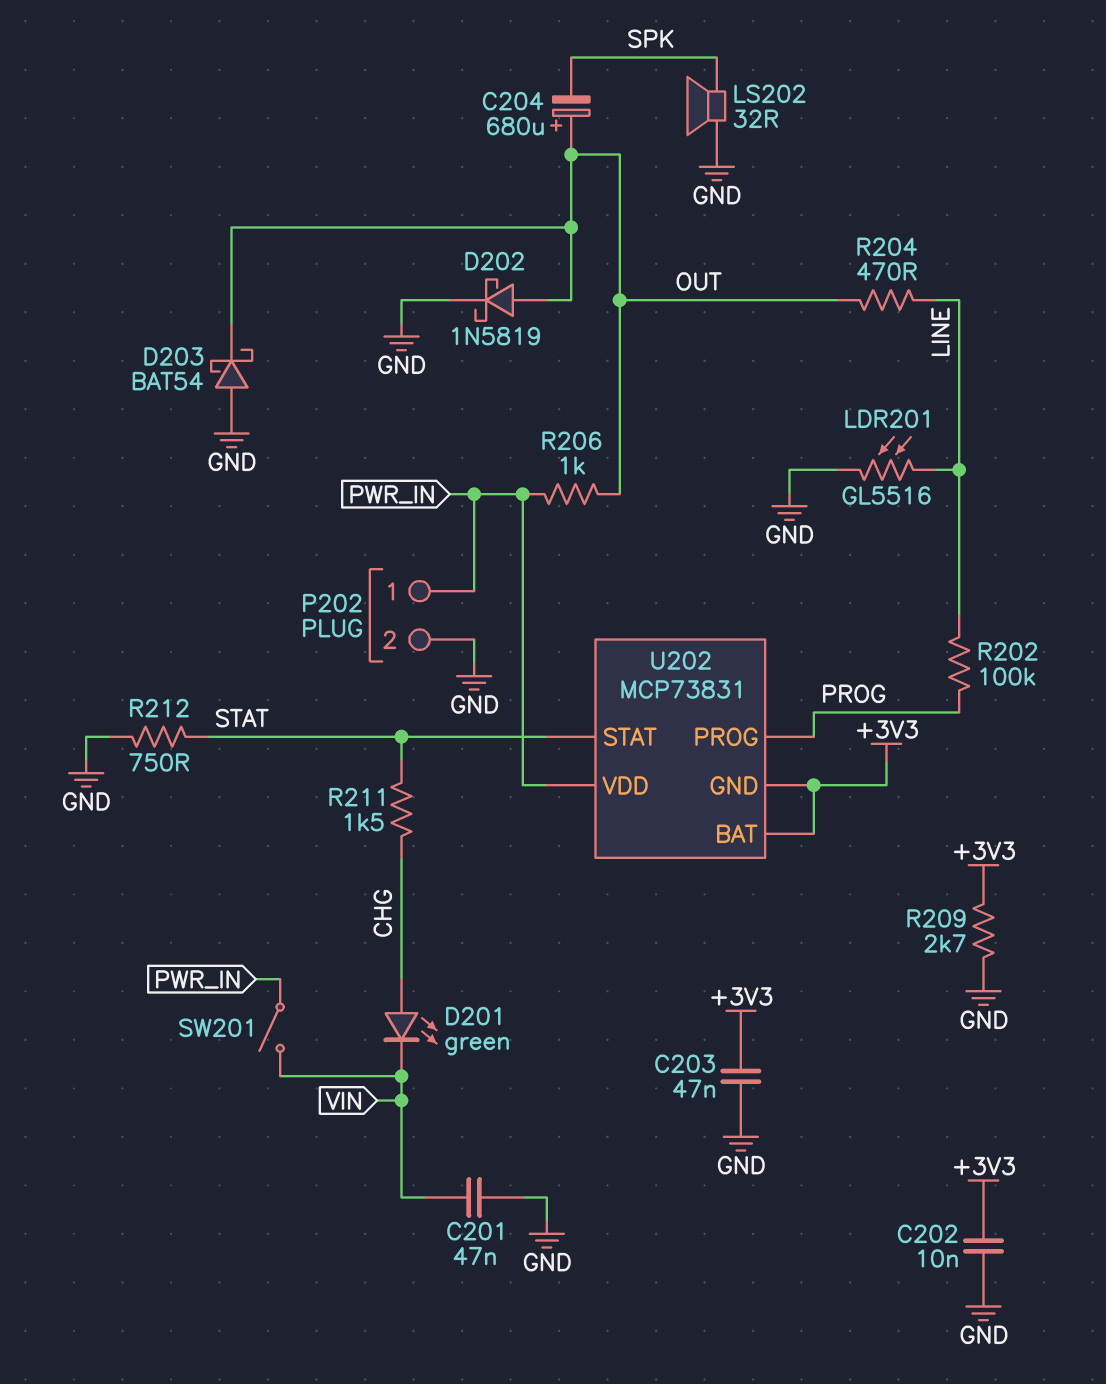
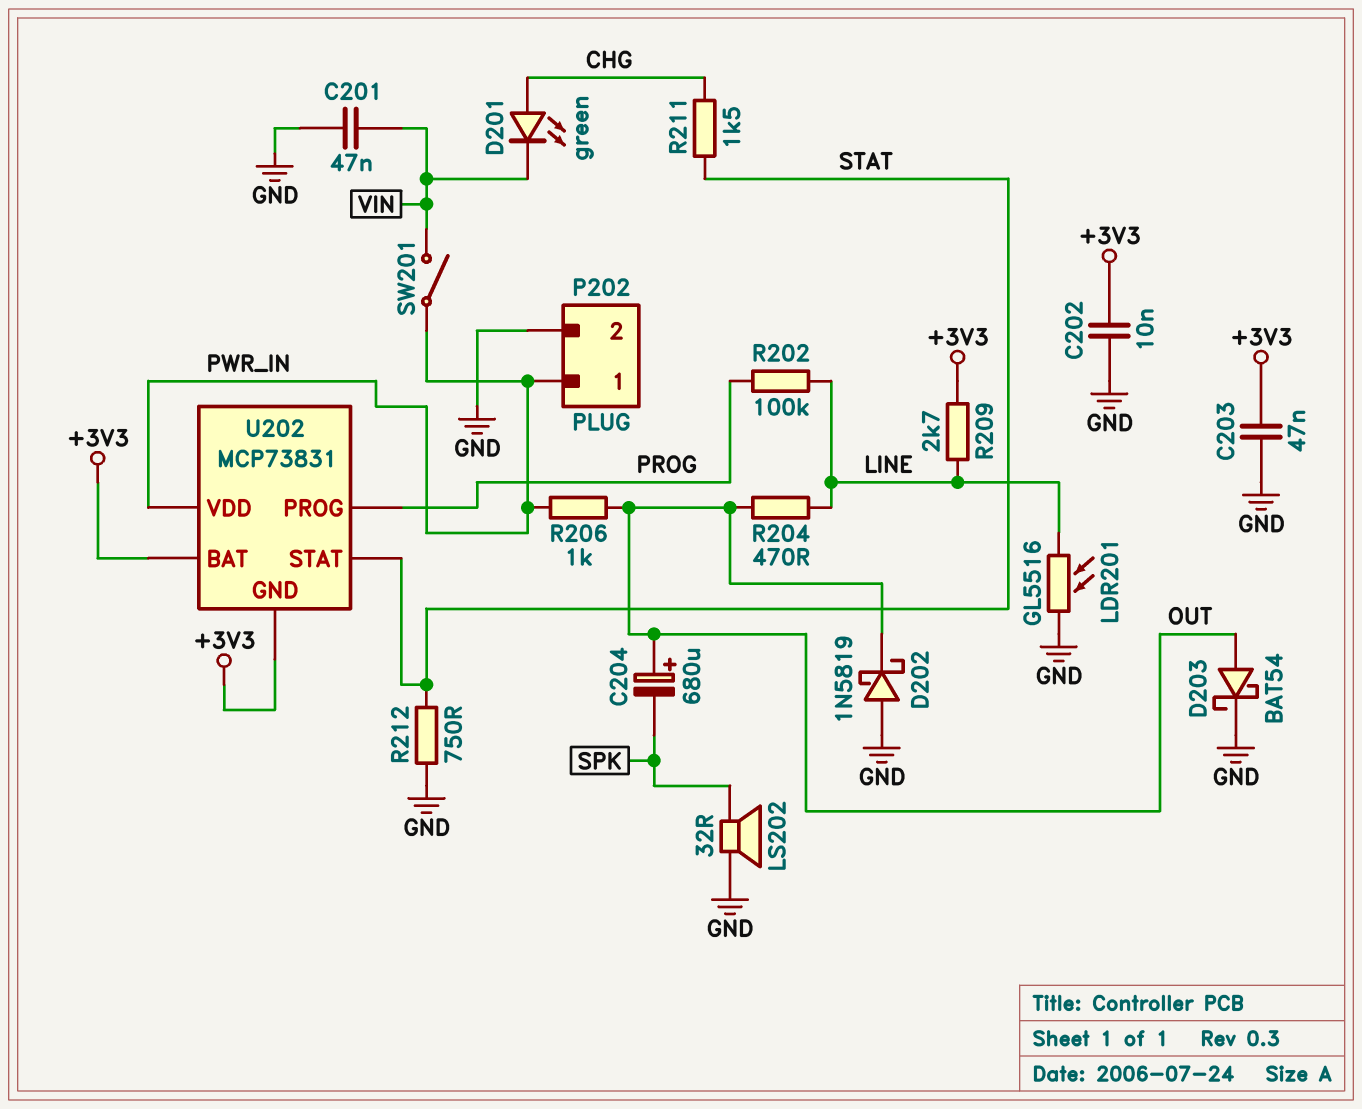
D202: schottky 1N5819 (A OUT, K GND) -> schottky 1N5819 (A GND, K OUT)
D203: schottky BAT54 (A GND, K OUT) -> schottky BAT54 (A OUT, K GND)
R209: 2.7k (+3V3, GND) -> 2.7k (+3V3, LINE)

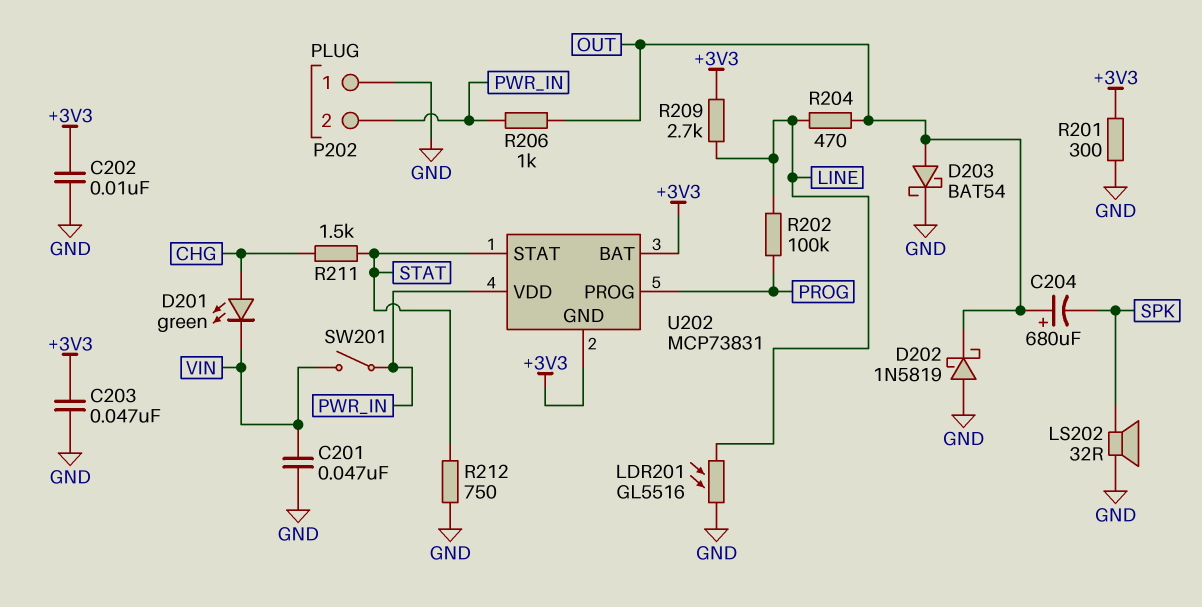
P202 pin 1: PWR_IN -> GND
P202 pin 2: GND -> PWR_IN
R201: none -> 300 (+3V3, GND)

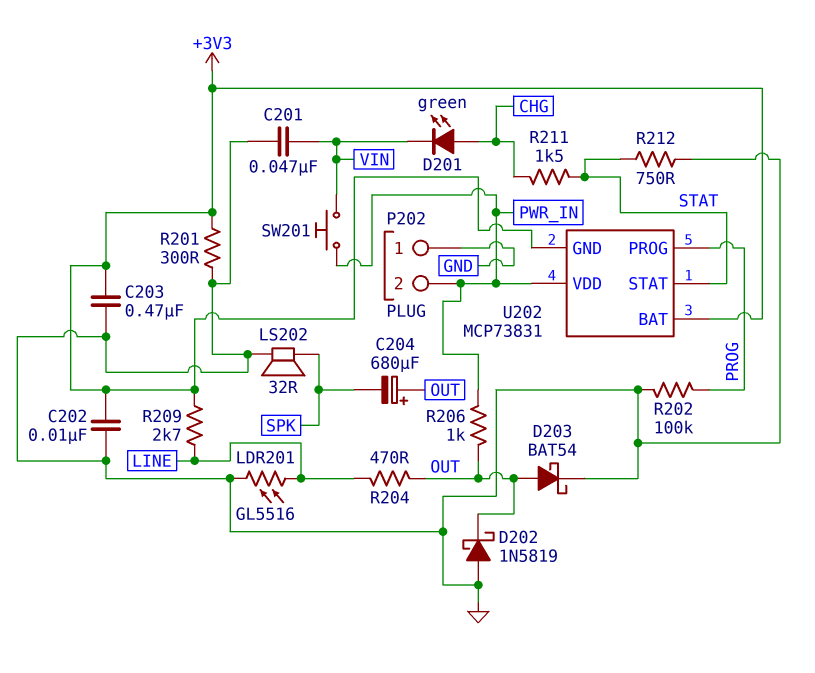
C203: 47nF (+3V3, GND) -> 470nF (+3V3, GND)
R202: 100k (LINE, PROG) -> 100k (GND, PROG)
SW201: switch (PWR_IN, VIN) -> button (PWR_IN, VIN)

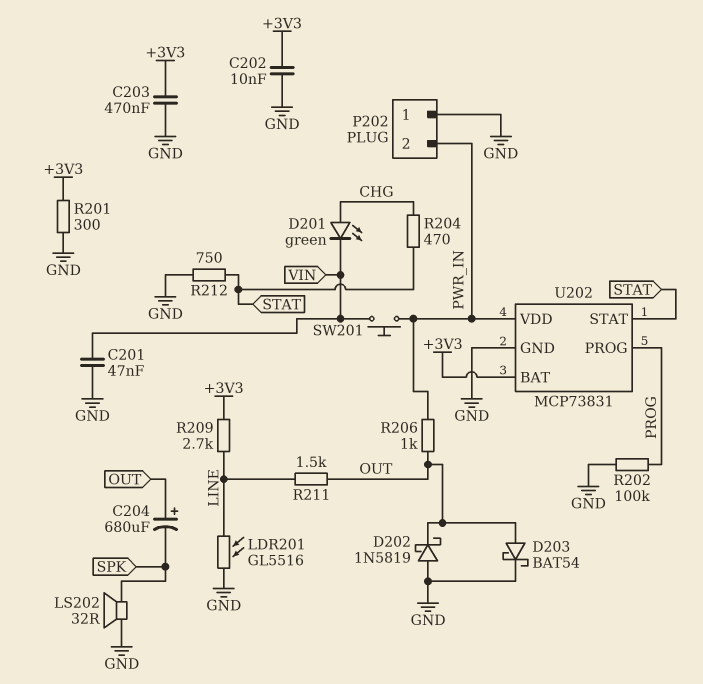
R204: 470 (LINE, OUT) -> 470 (CHG, STAT)
R211: 1.5k (CHG, STAT) -> 1.5k (LINE, OUT)
U202 pin GND: +3V3 -> GND

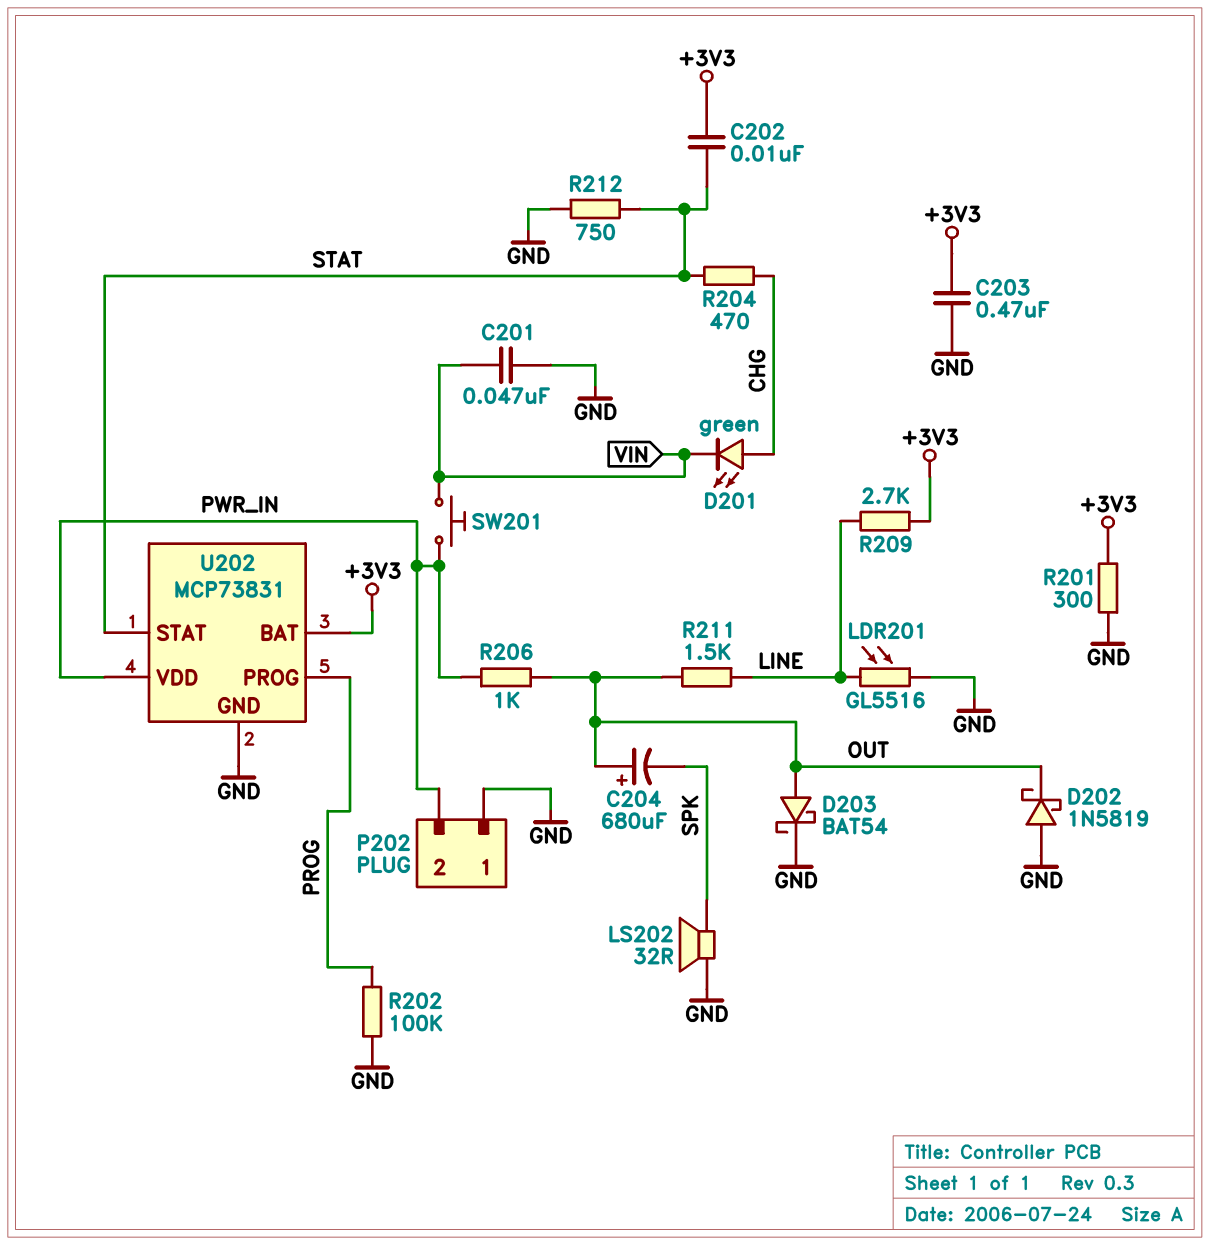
C202: 10nF (+3V3, GND) -> 10nF (+3V3, STAT)

